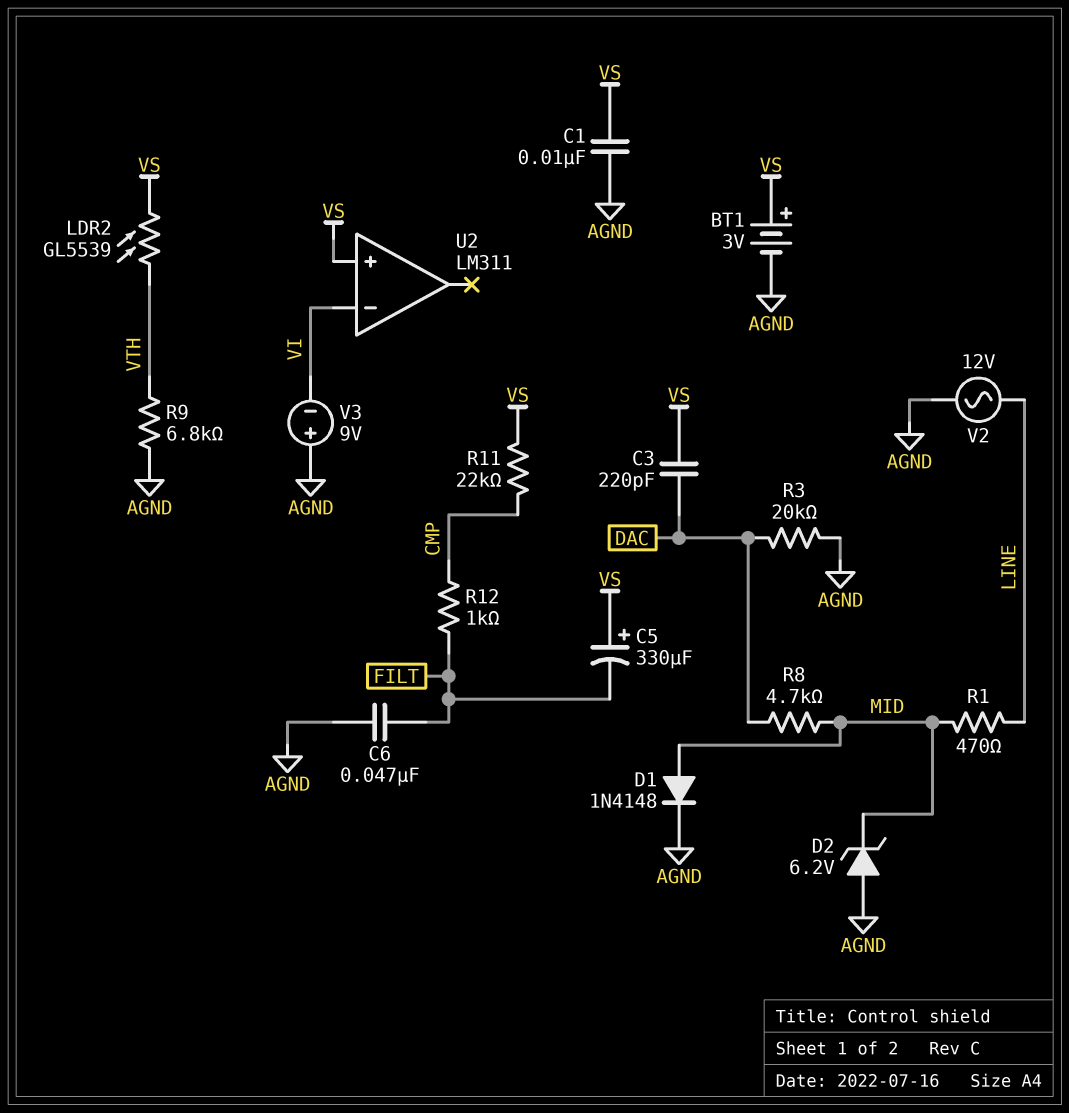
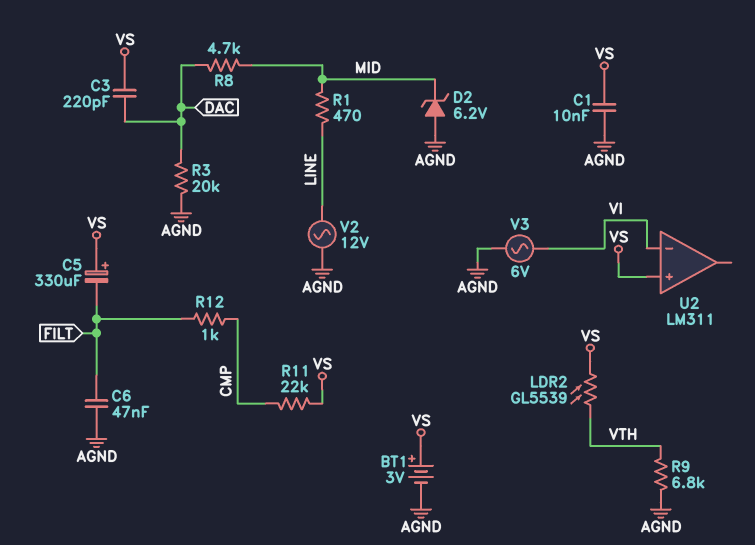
D1: diode 1N4148 (A MID, K AGND) -> none
V3: 9V (plus AGND, minus VI) -> AC 6V (AGND, VI)

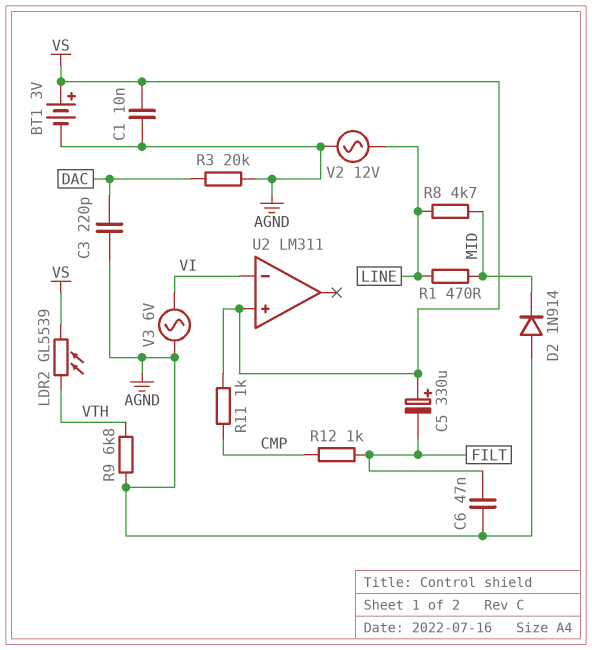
C3: 220pF (DAC, VS) -> 220pF (AGND, DAC)
D2: zener 6.2V (A AGND, K MID) -> diode 1N914 (A AGND, K MID)
R8: 4.7k (DAC, MID) -> 4.7k (LINE, MID)
R11: 22k (CMP, VS) -> 1k (CMP, VS)

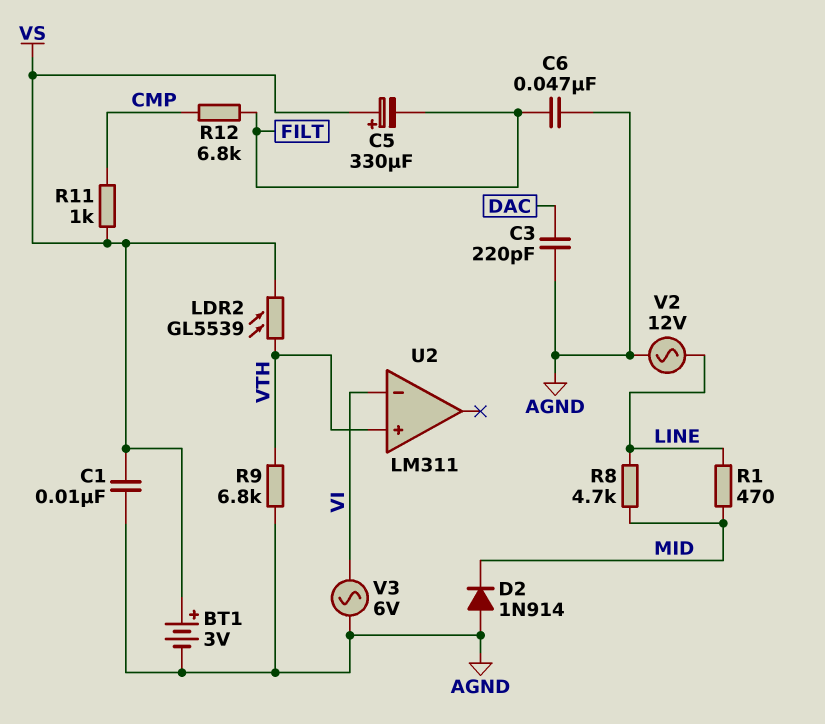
R3: 20k (AGND, DAC) -> none
R12: 1k (CMP, FILT) -> 6.8k (CMP, FILT)
U2 pin in+: VS -> VTH

